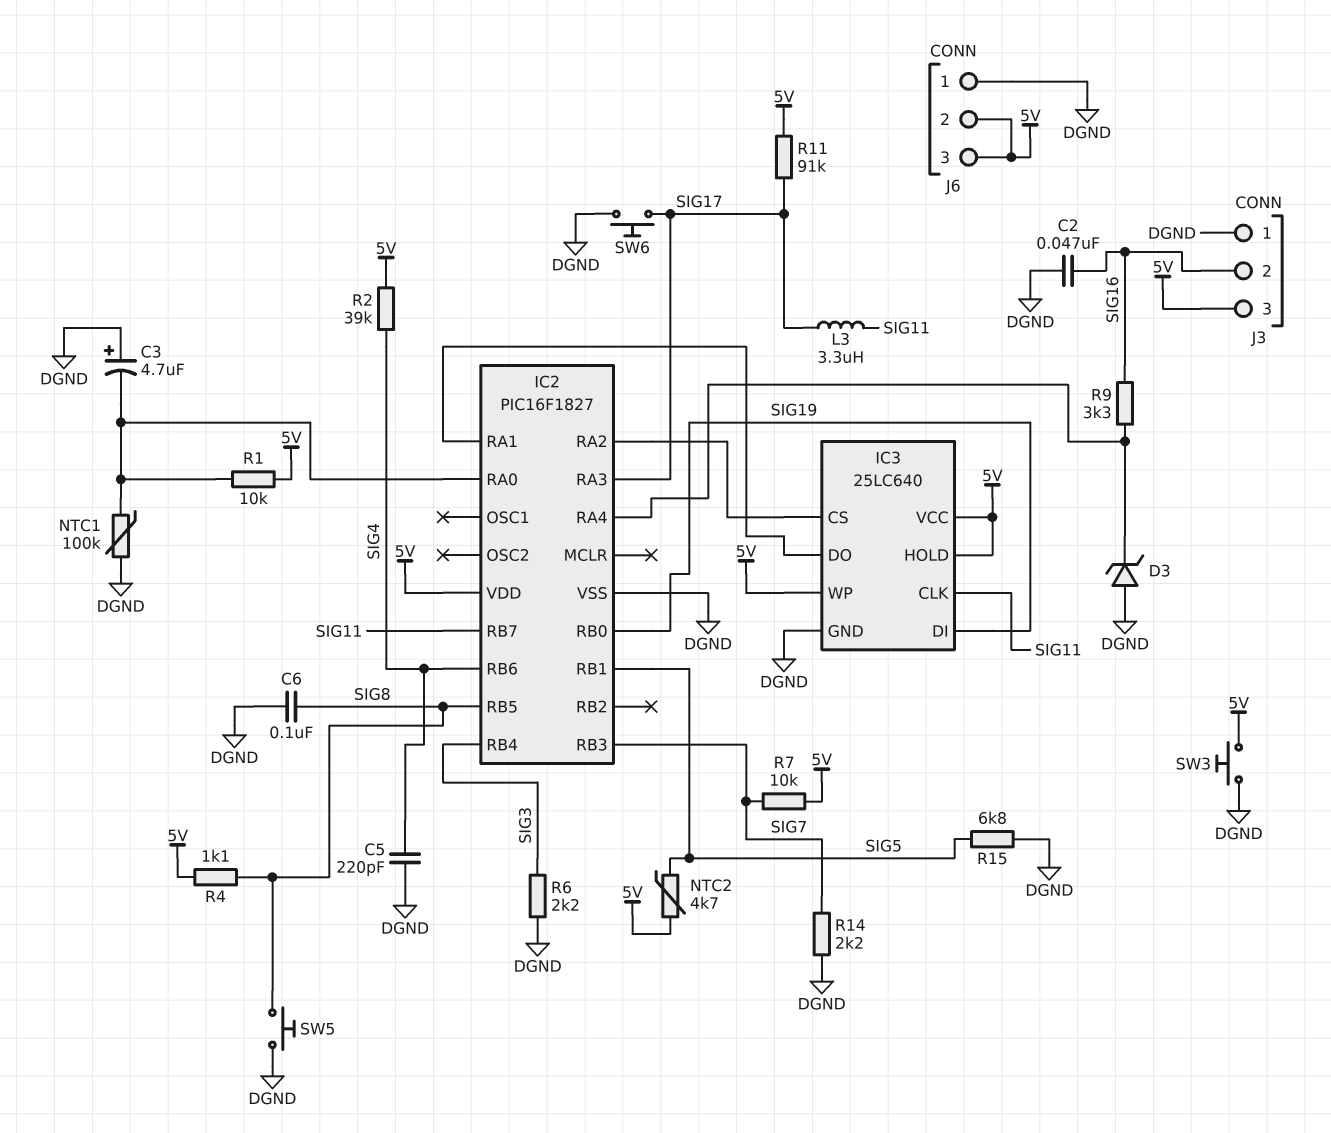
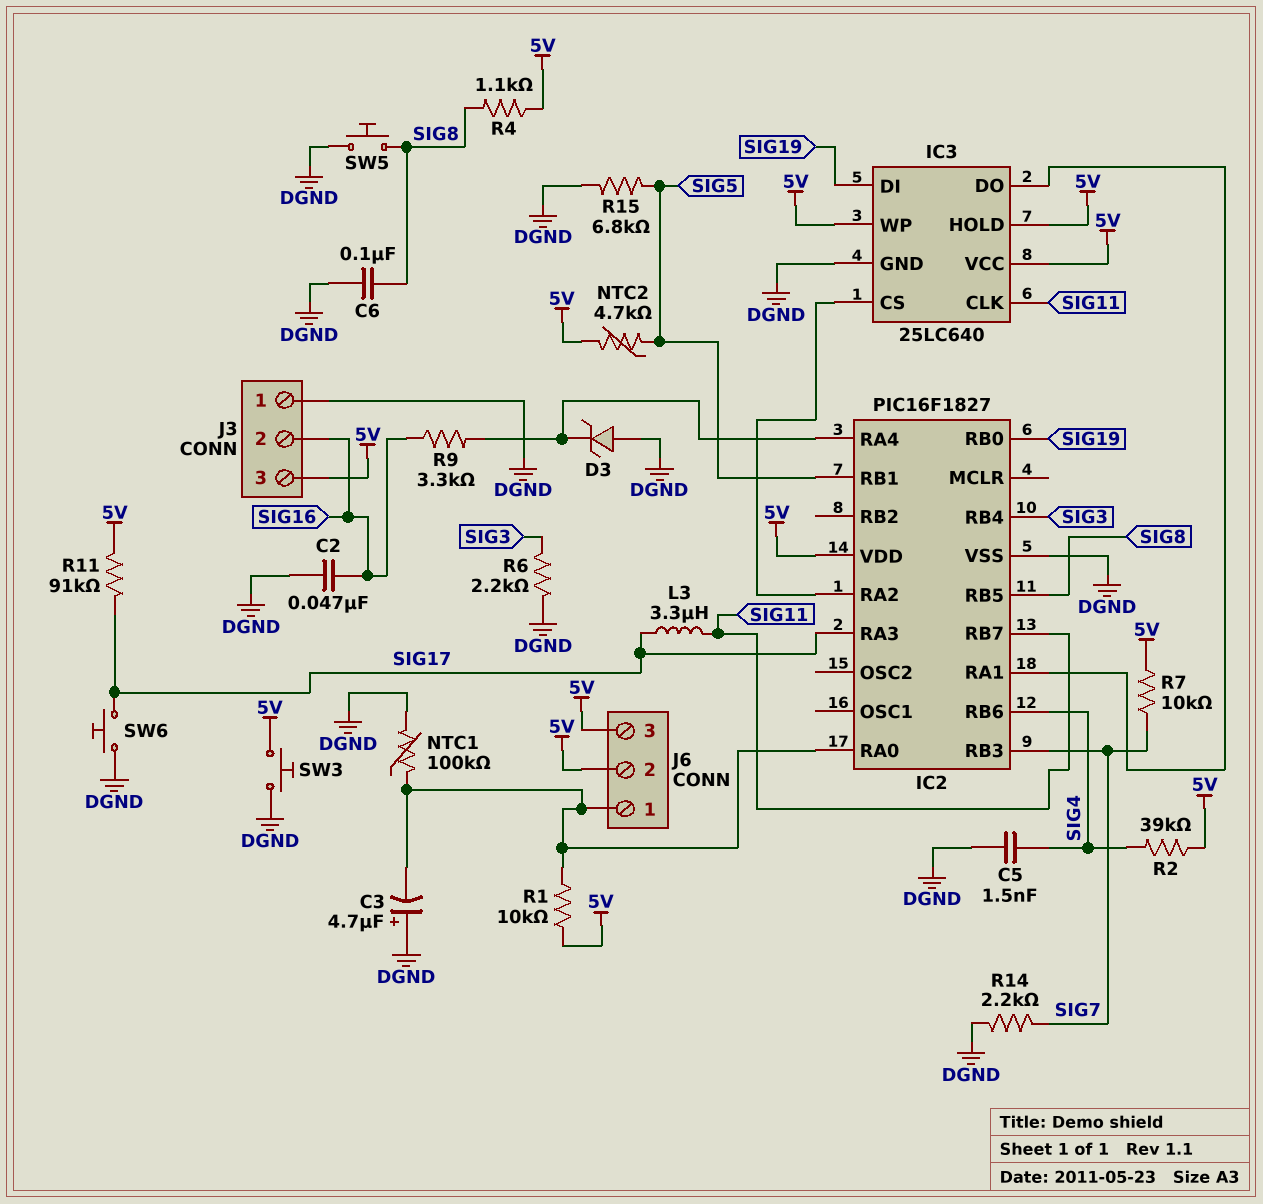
C5: 220pF (DGND, SIG4) -> 1.5nF (DGND, SIG4)
J6 pin 1: DGND -> IC2/RA0

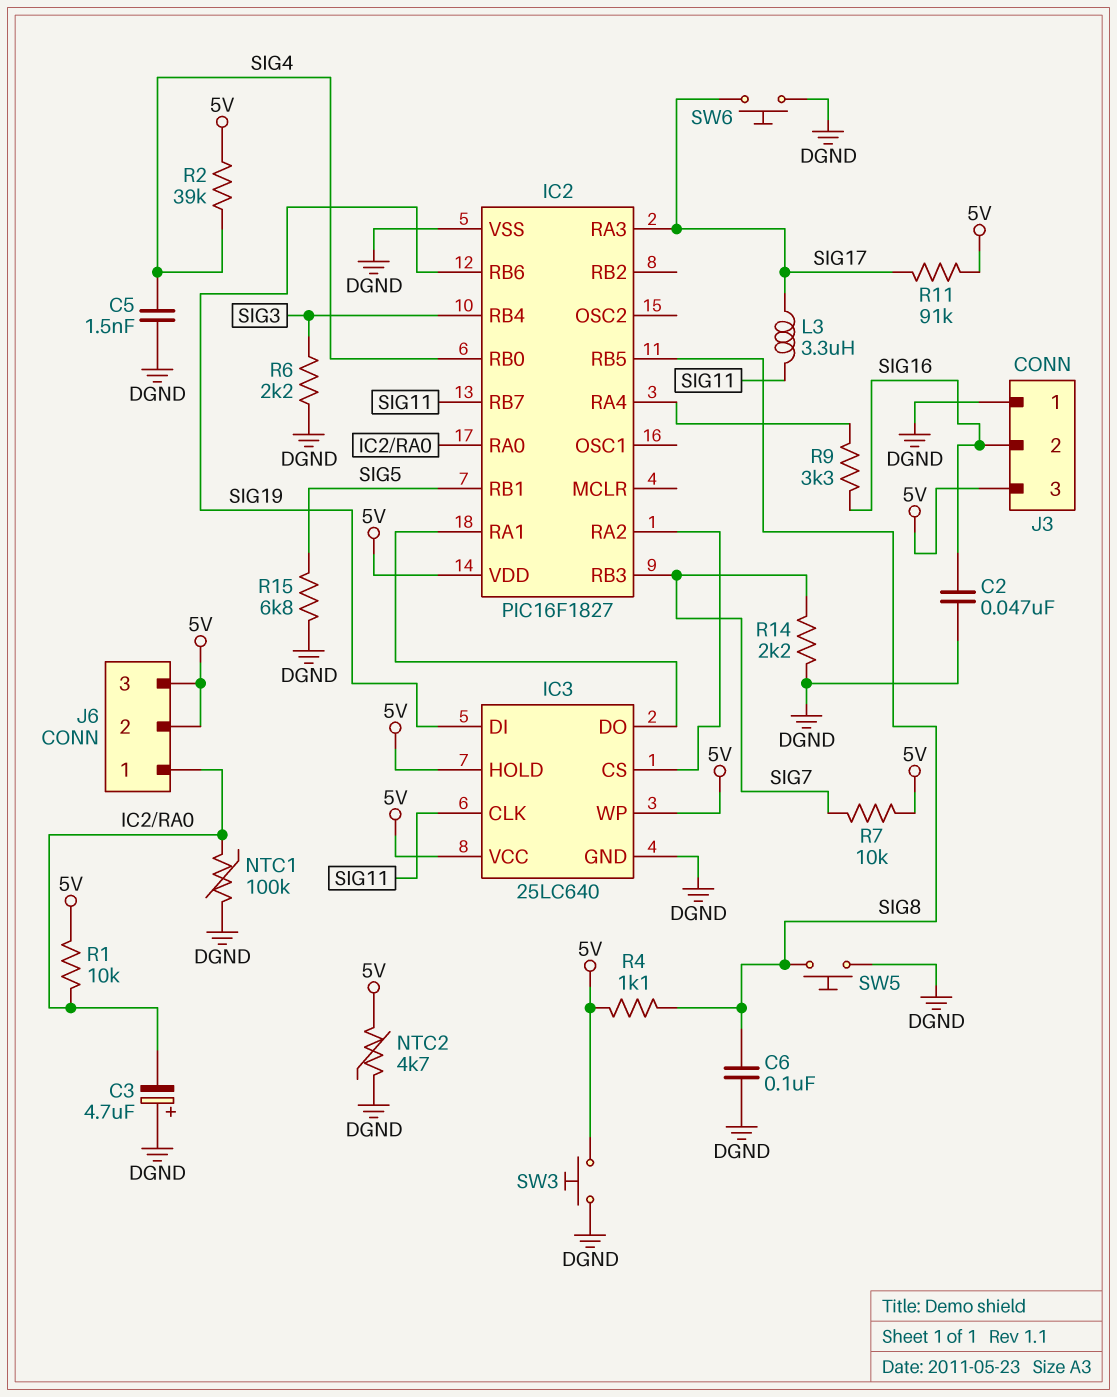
D3: zener (A DGND, K IC2/RA4) -> none
IC2 pin RB0: SIG19 -> SIG4
IC2 pin RB6: SIG4 -> SIG19
NTC2: 4.7k (5V, SIG5) -> 4.7k (5V, DGND)

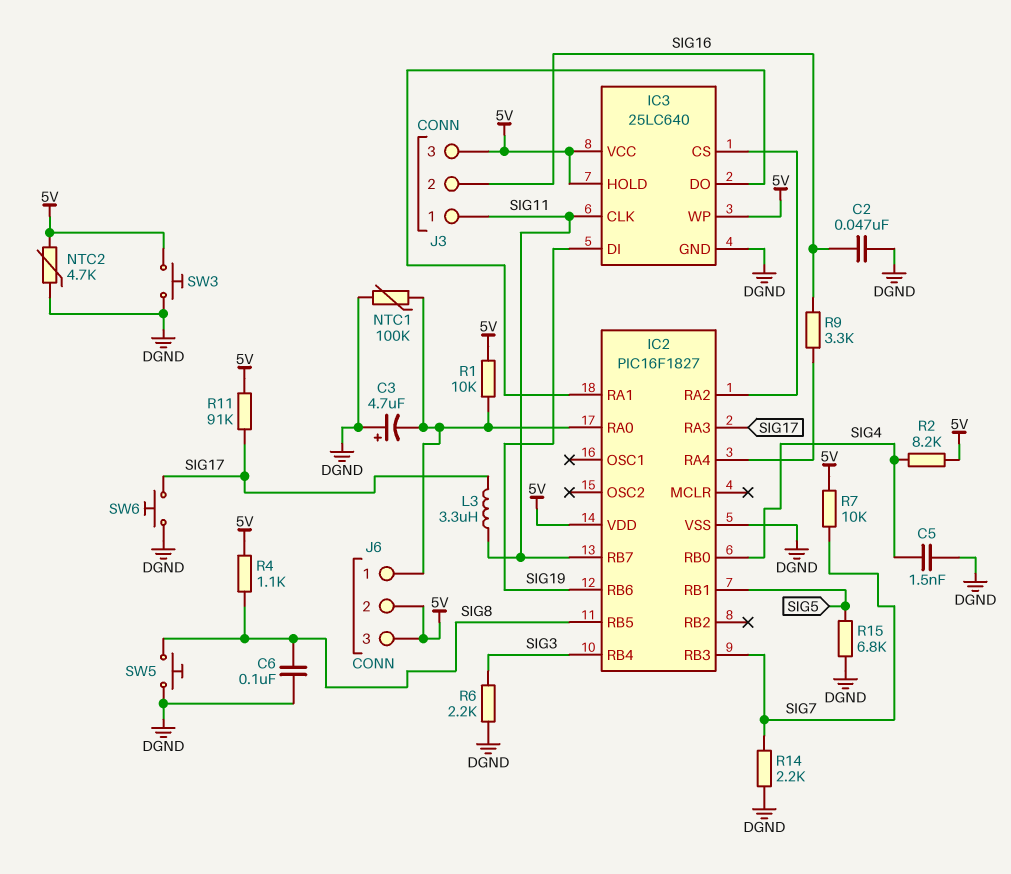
J3 pin 1: DGND -> SIG11
R2: 39k (5V, SIG4) -> 8.2k (5V, SIG4)

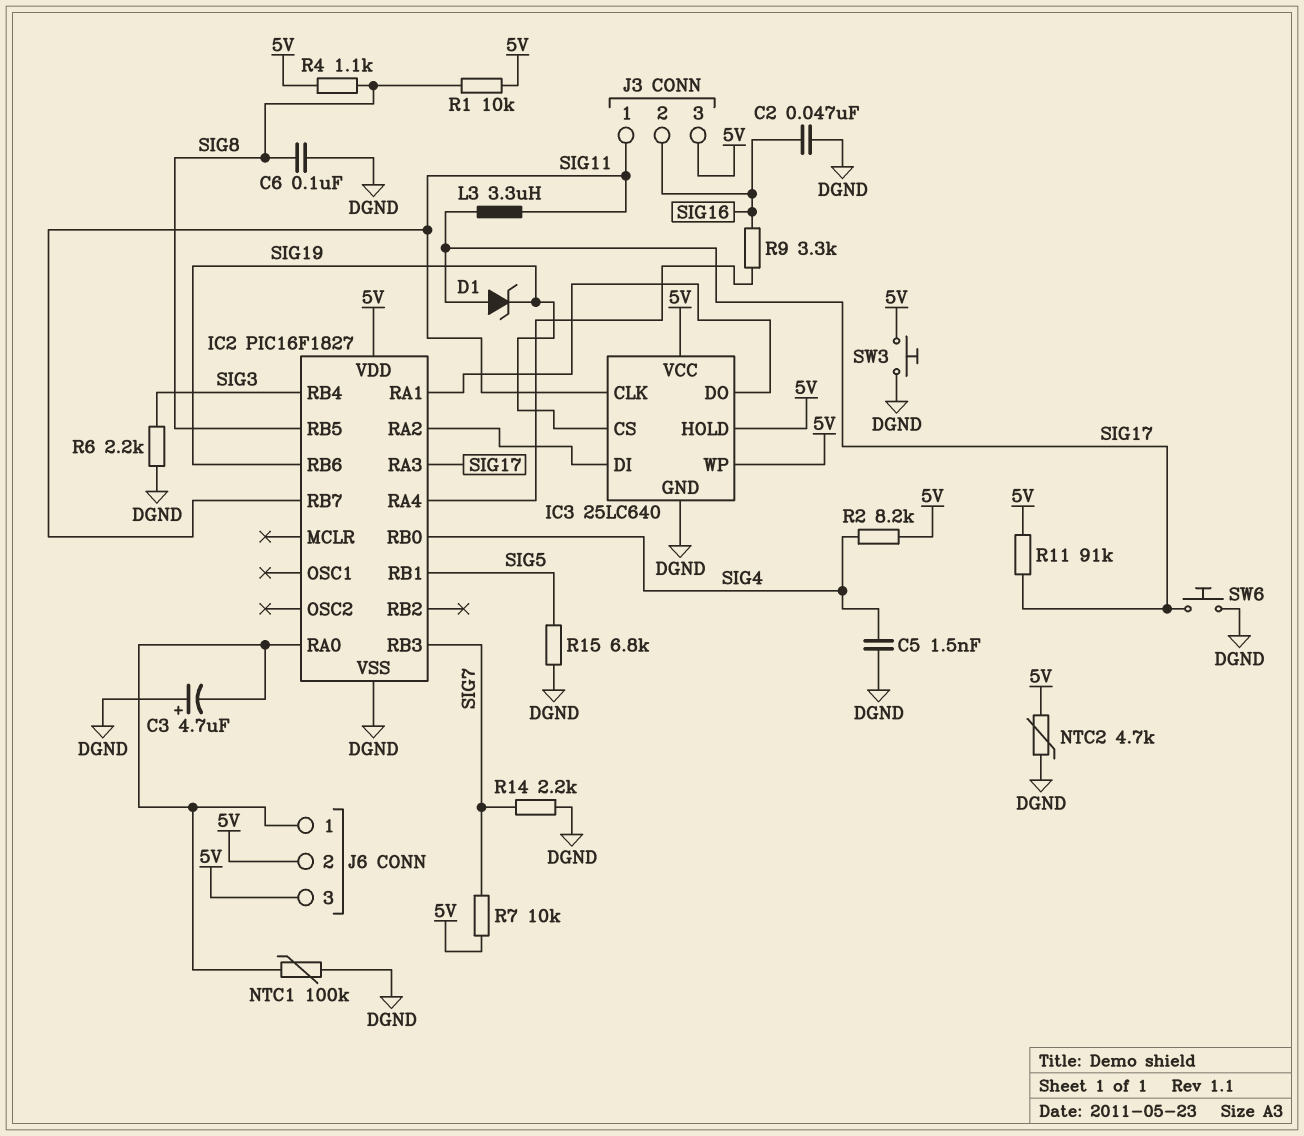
D1: none -> zener (A SIG17, K SIG19)
IC3 pin CS: IC2/RA2 -> SIG19
IC3 pin DI: SIG19 -> IC2/RA2
R1: 10k (5V, IC2/RA0) -> 10k (5V, SIG8)
SW5: button (DGND, SIG8) -> none

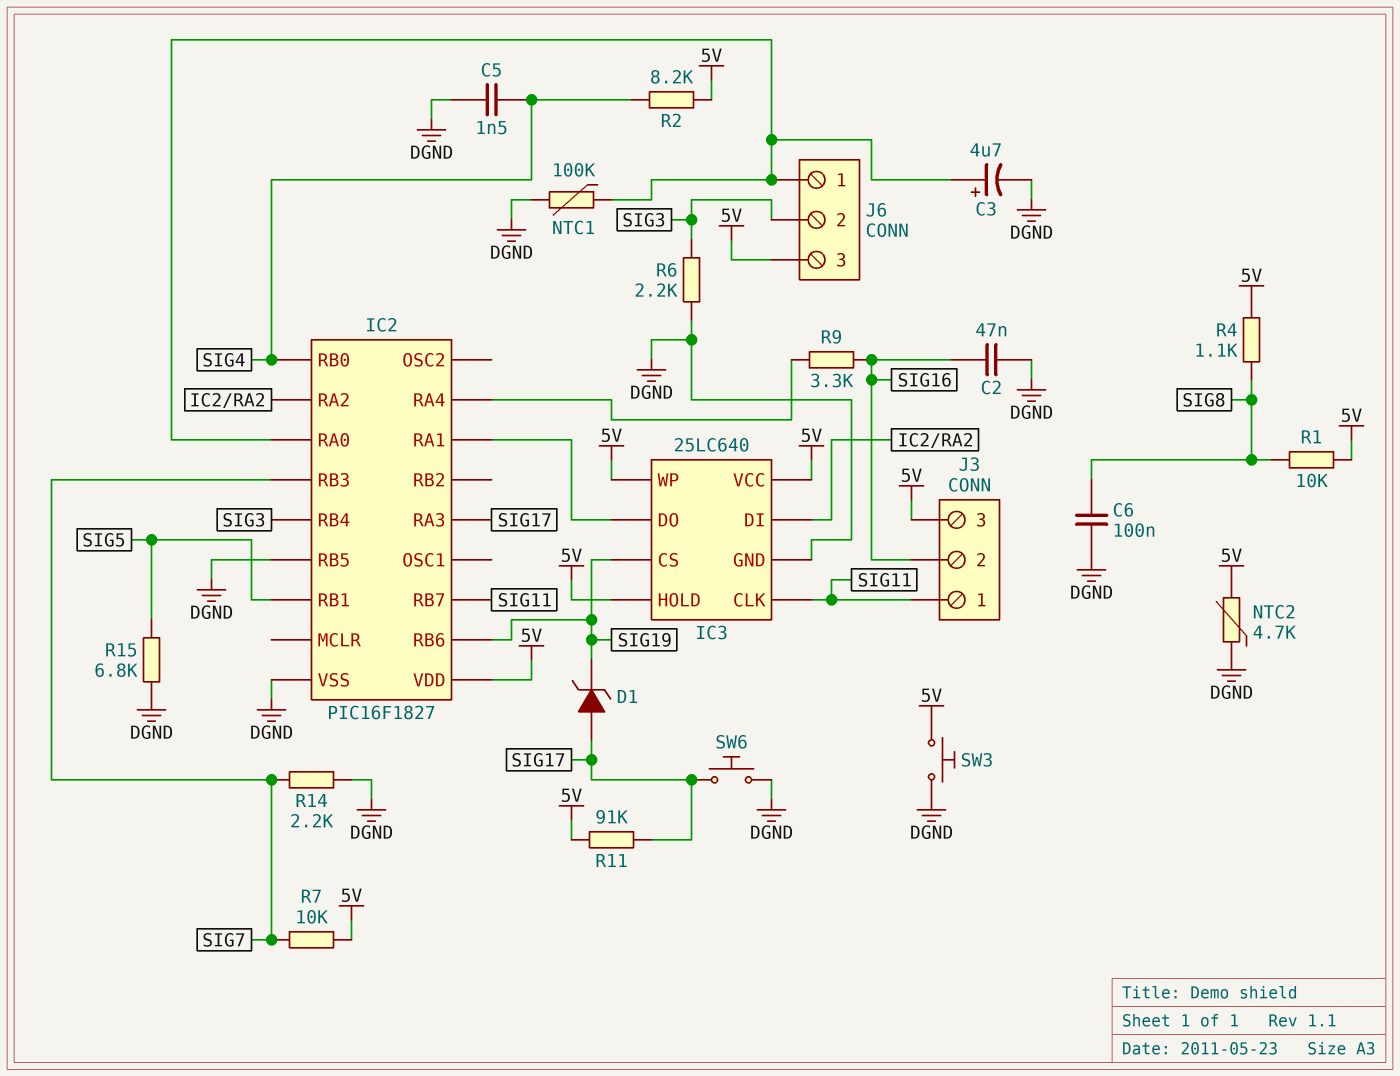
C3: 4.7uF (plus DGND, minus IC2/RA0) -> 4.7uF (plus IC2/RA0, minus DGND)
IC2 pin RB5: SIG8 -> DGND
J6 pin 2: 5V -> SIG3
L3: 3.3uH (SIG11, SIG17) -> none

